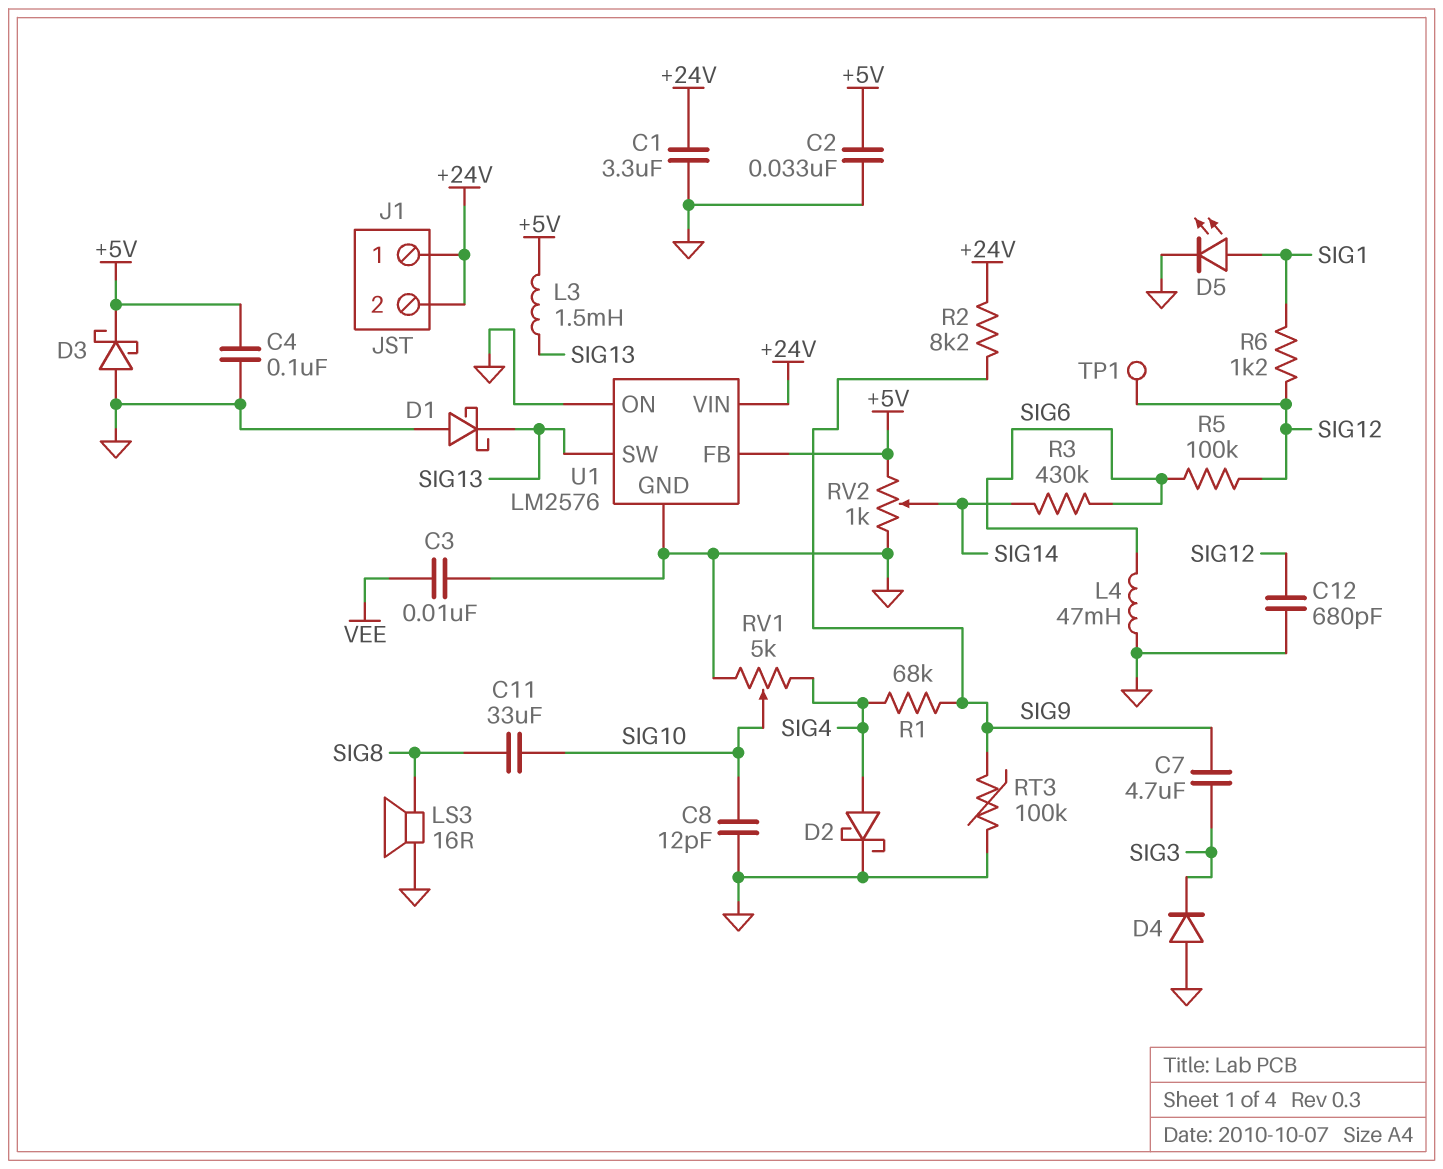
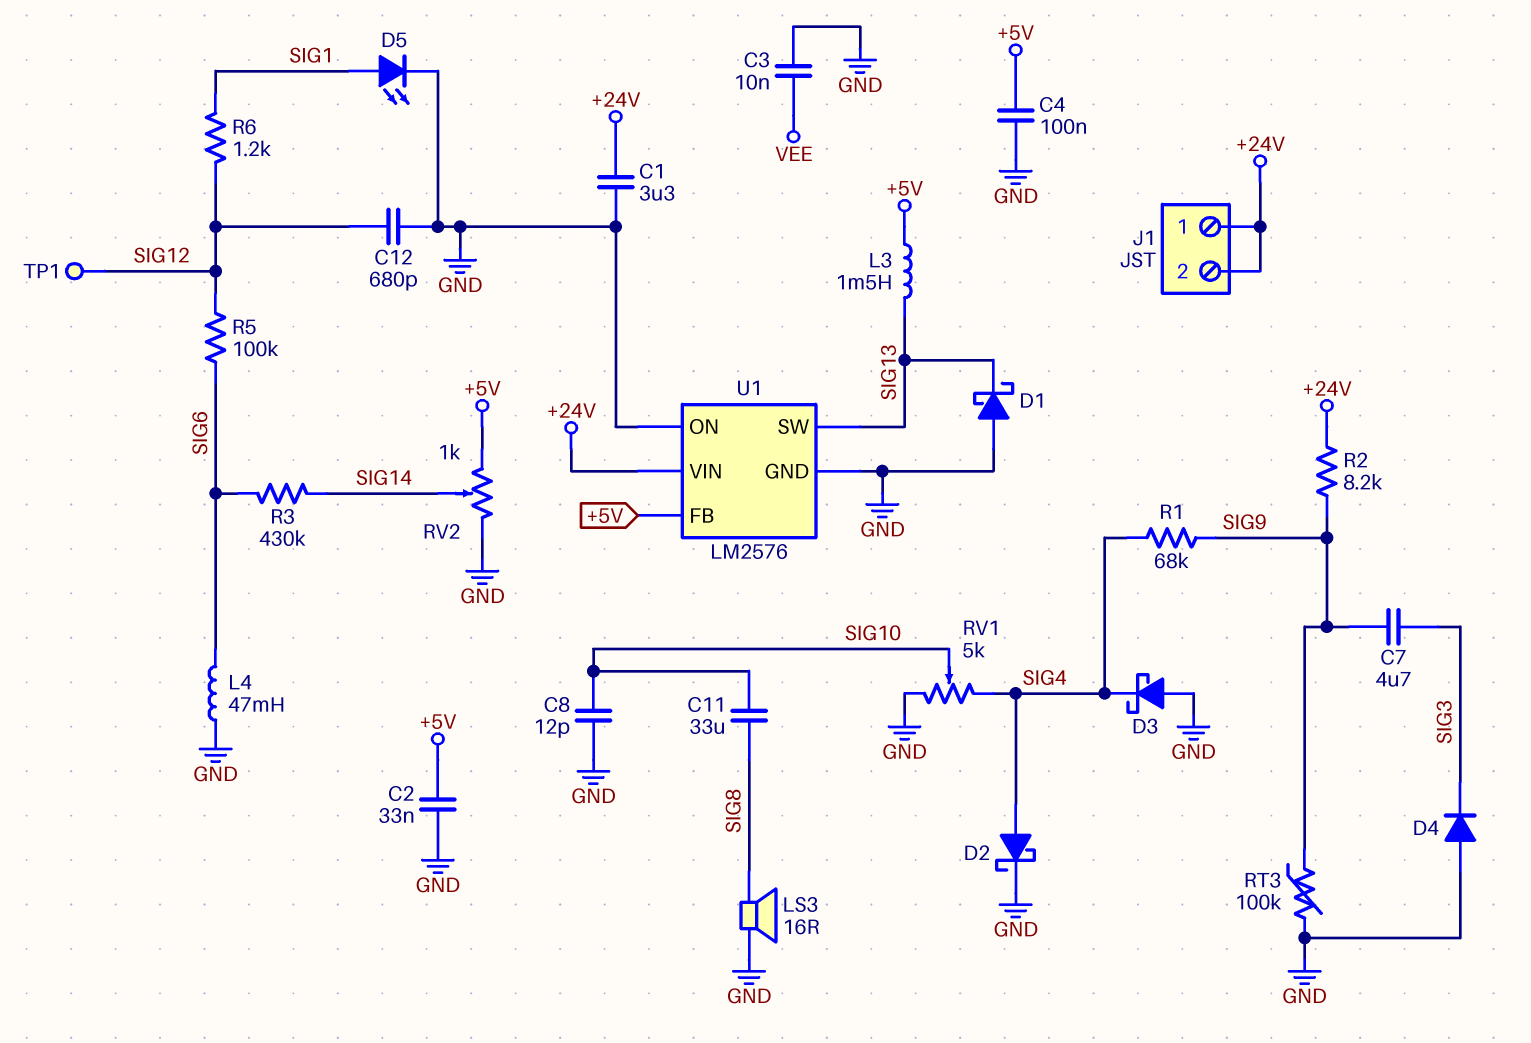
D3: schottky (A GND, K +5V) -> schottky (A GND, K SIG4)

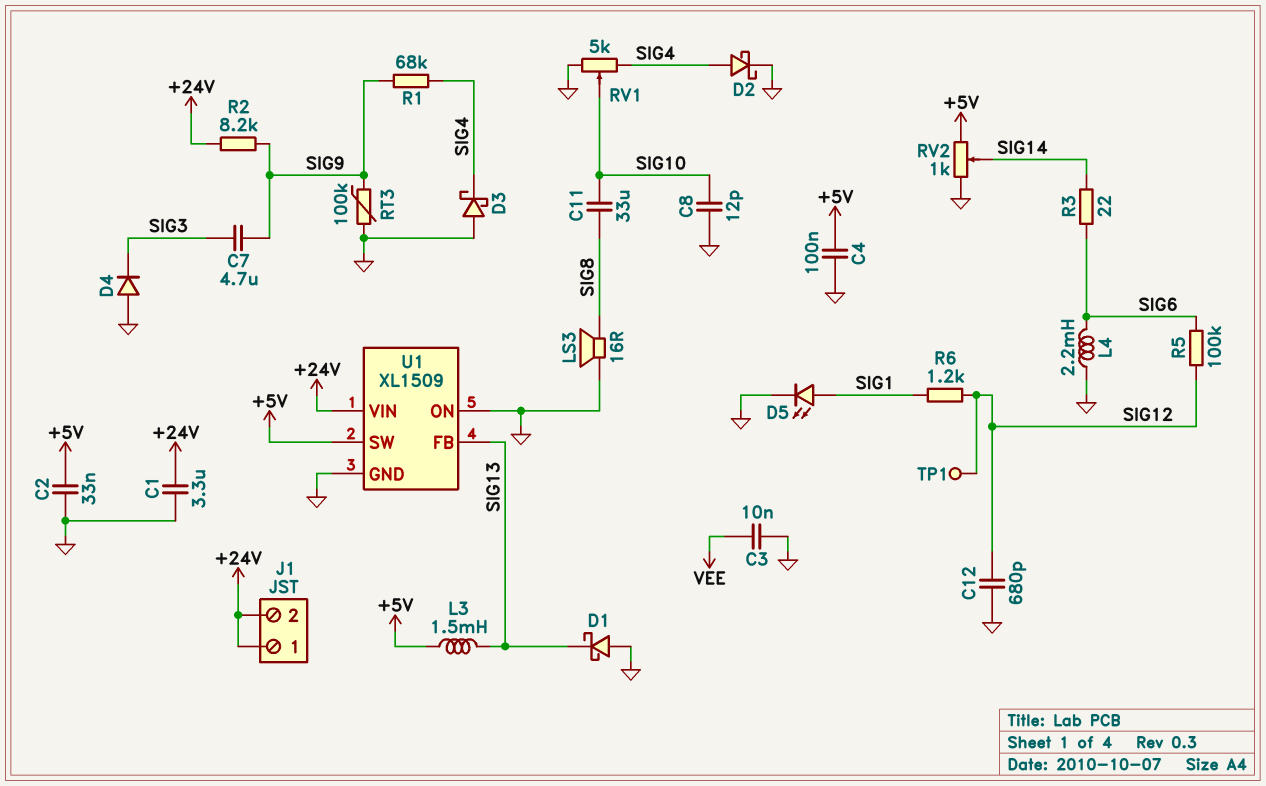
L4: 47mH (GND, SIG6) -> 2.2mH (GND, SIG6)
R3: 430k (SIG6, SIG14) -> 22 (SIG6, SIG14)
U1: LM2576 -> XL1509
U1 pin FB: +5V -> SIG13
U1 pin SW: SIG13 -> +5V

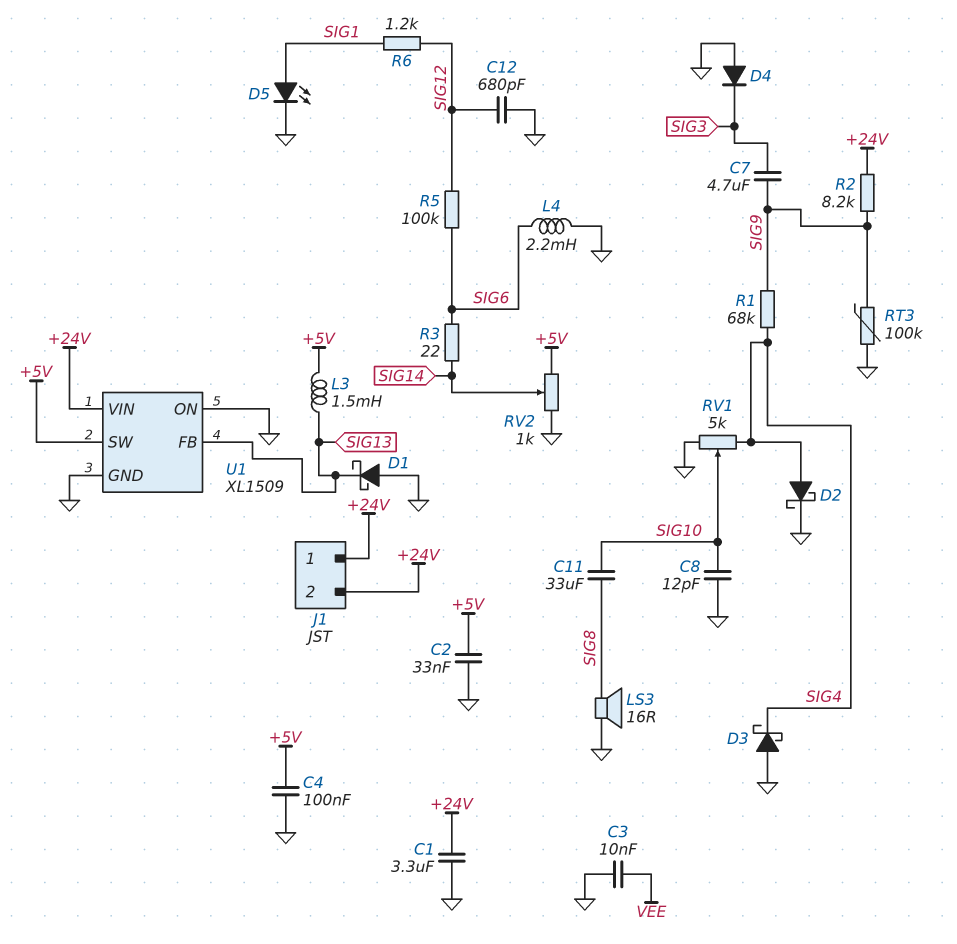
TP1: test point (SIG12) -> none

